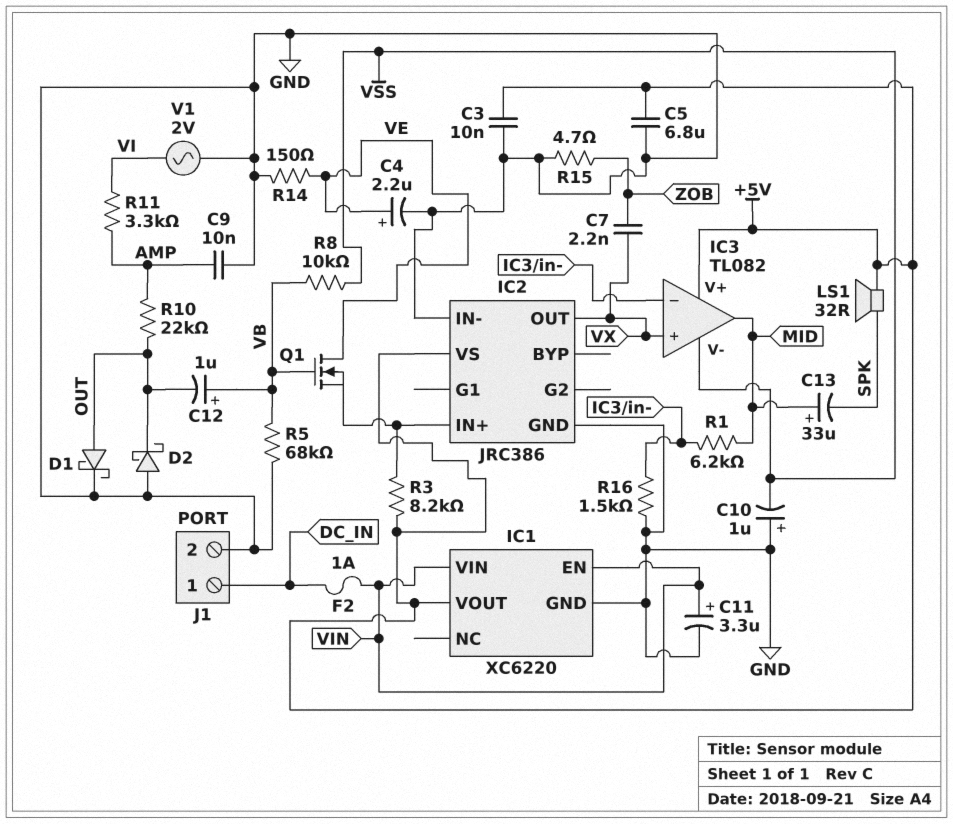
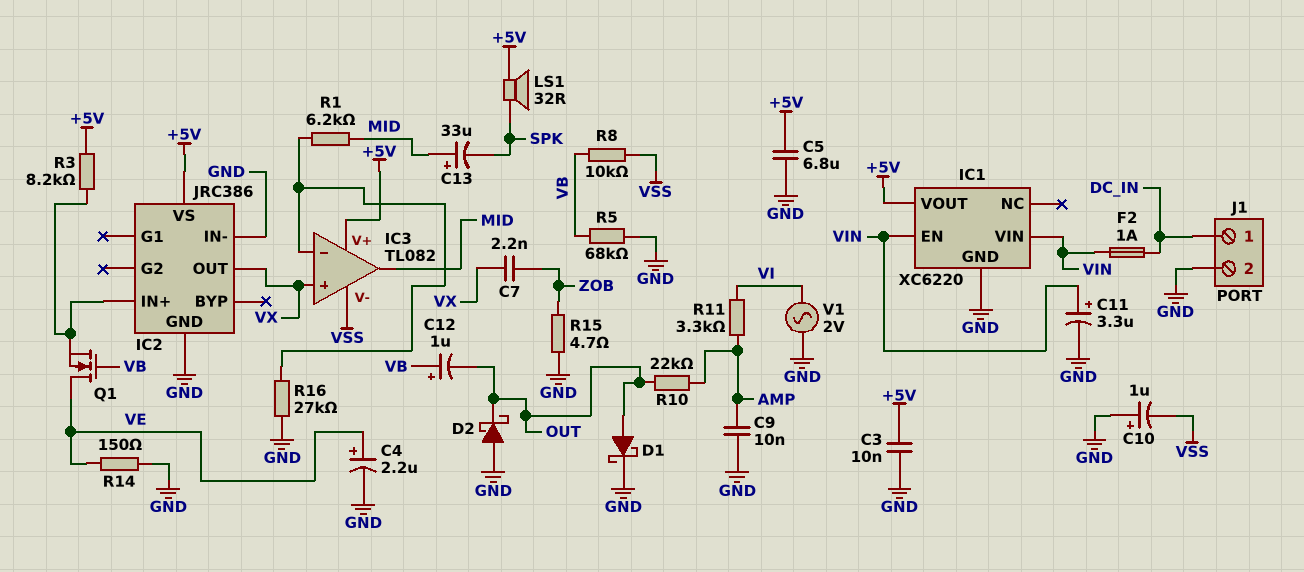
R16: 1.5k (GND, IC3/in-) -> 27k (GND, IC3/in-)

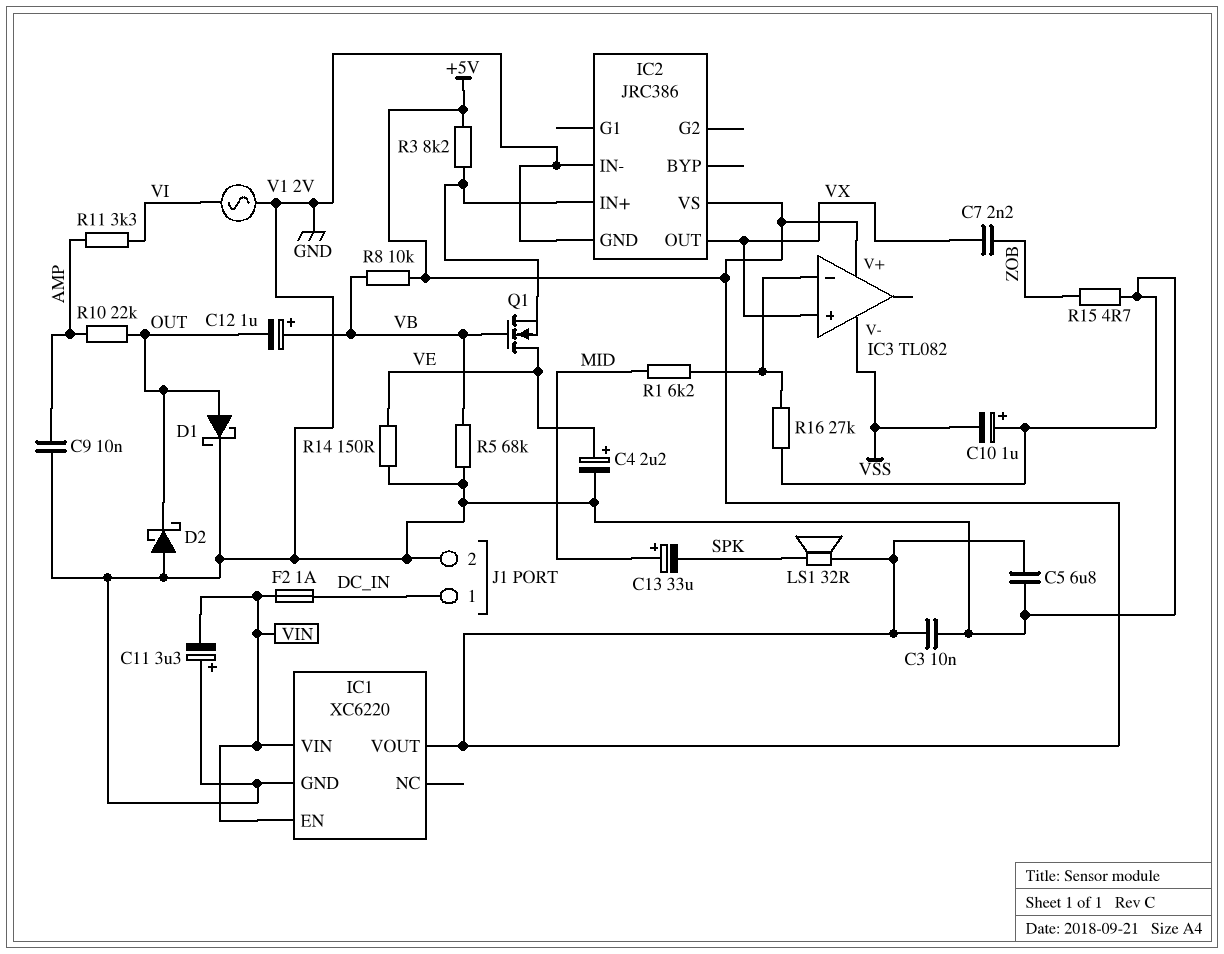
C11: 3.3uF (plus VIN, minus GND) -> 3.3uF (plus GND, minus VIN)
IC3 pin out: MID -> none
R8: 10k (VB, VSS) -> 10k (+5V, VB)

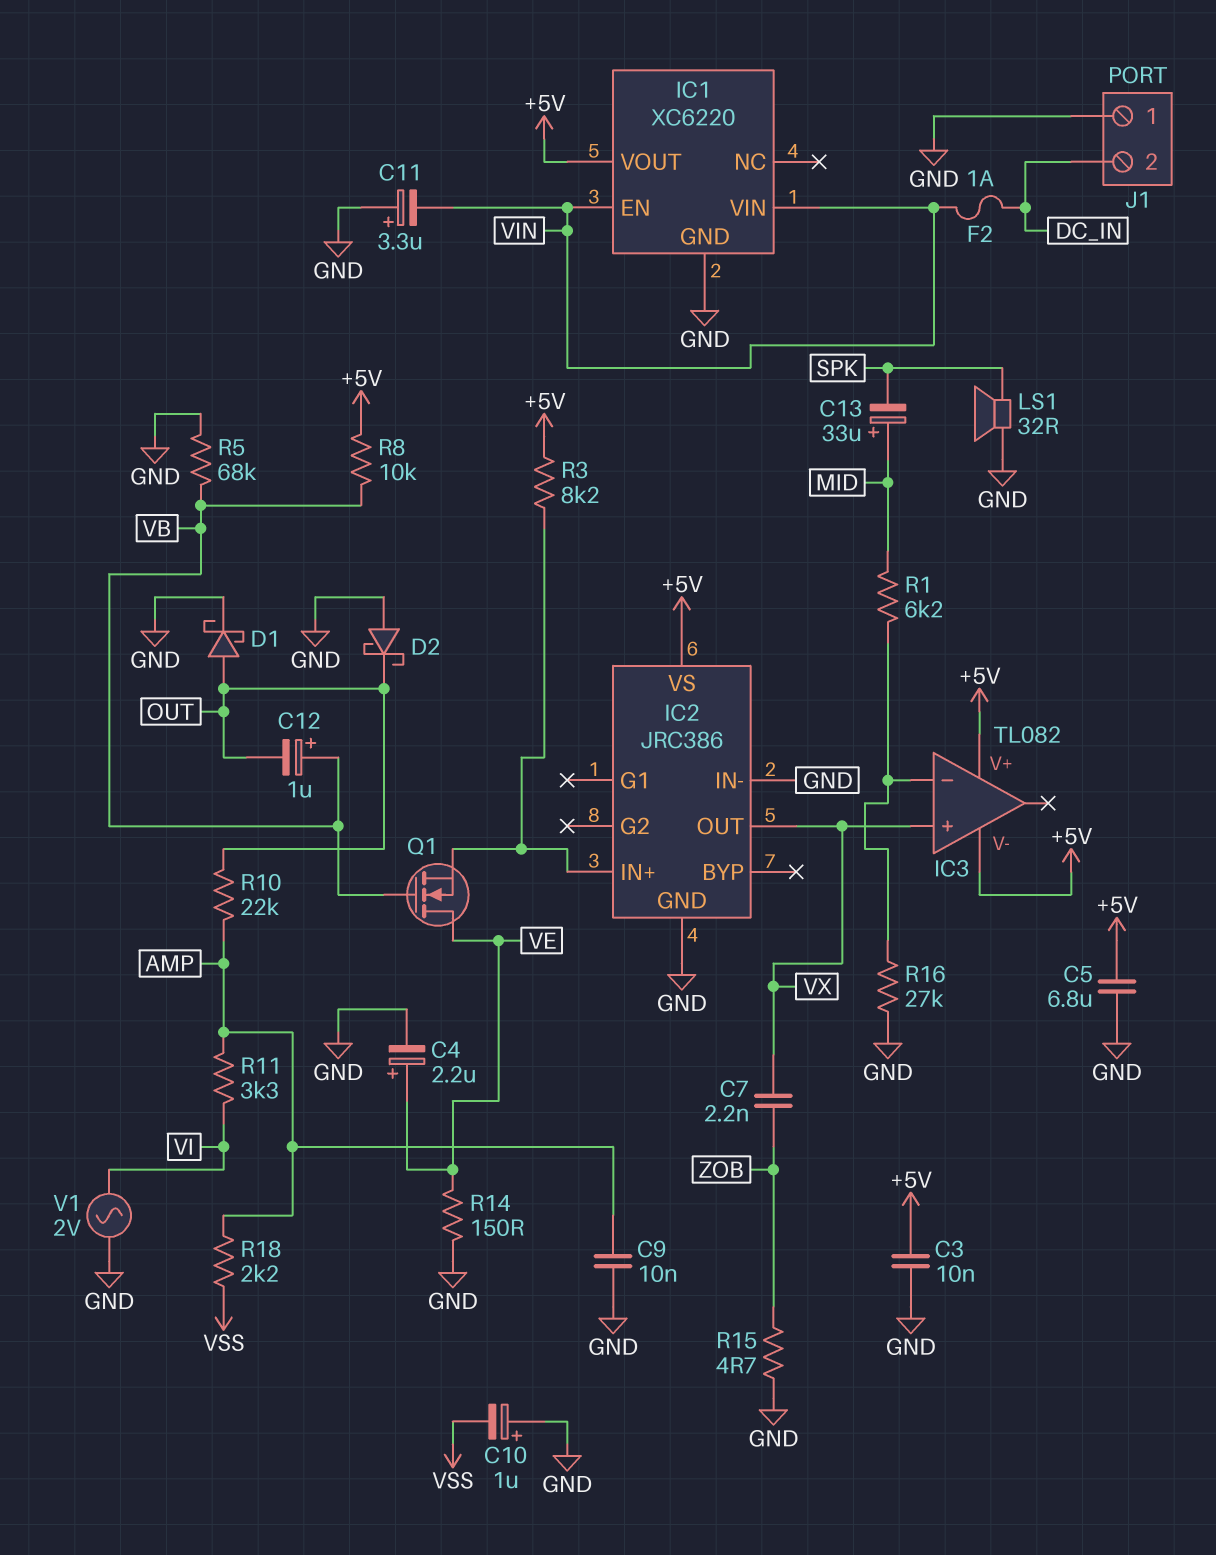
IC3 pin V-: VSS -> +5V
J1 pin 1: DC_IN -> GND
J1 pin 2: GND -> DC_IN
LS1: speaker 32R (+5V, SPK) -> speaker 32R (GND, SPK)
R18: none -> 2.2k (AMP, VSS)

